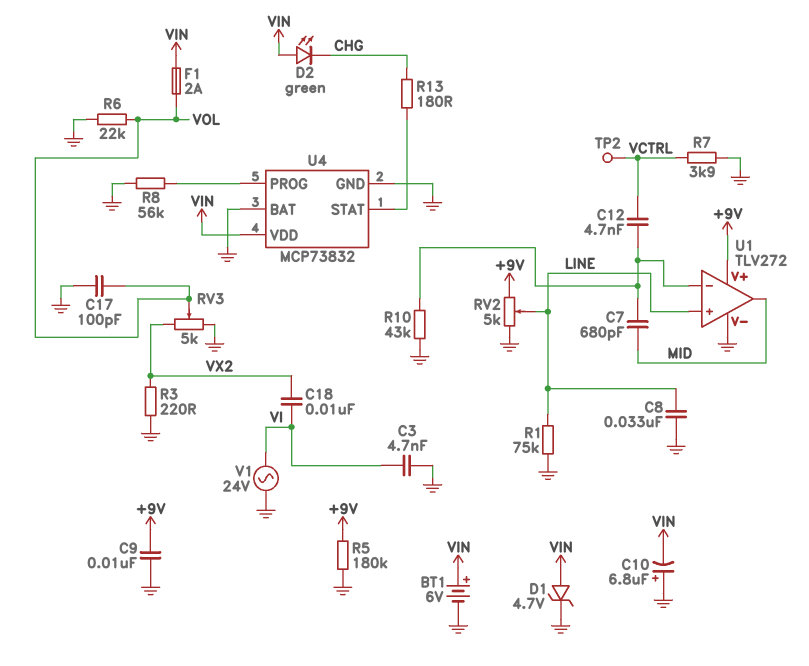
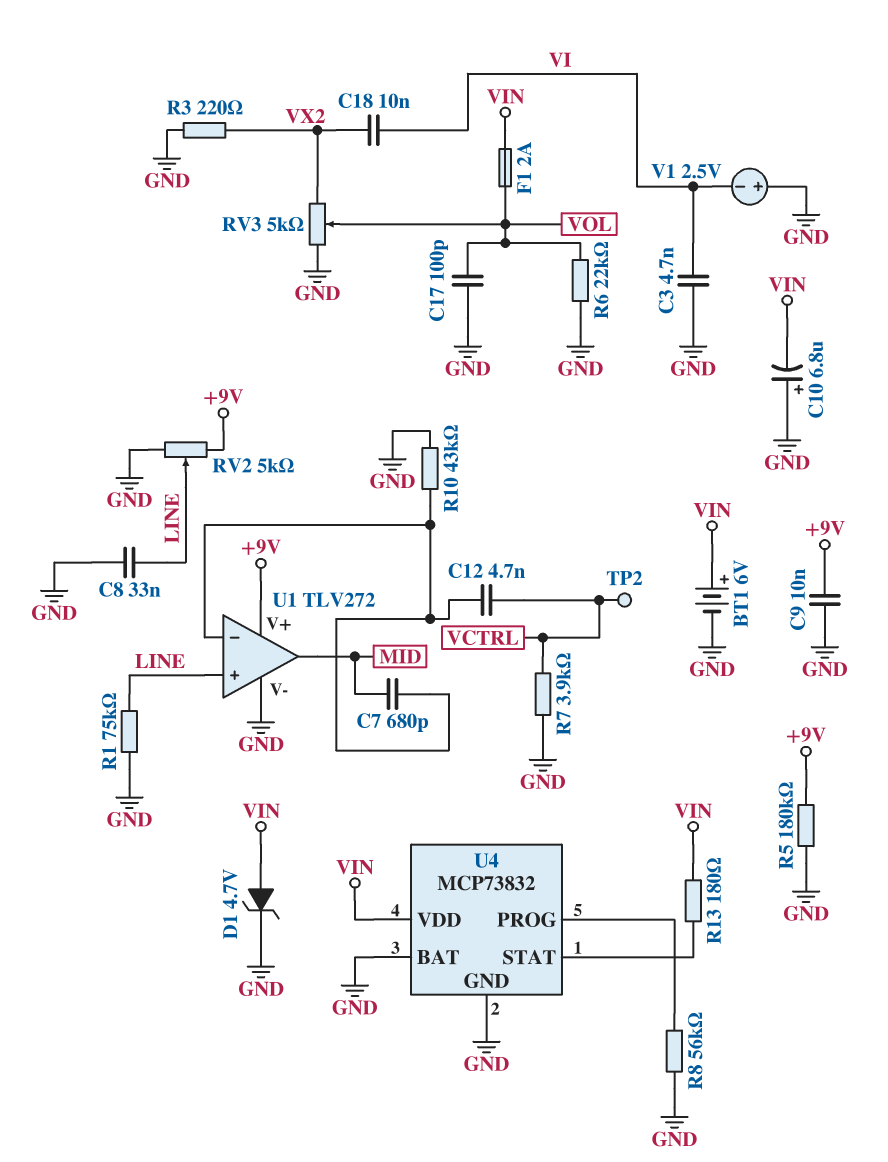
D2: LED green (A VIN, K CHG) -> none
R13: 180 (CHG, U4/STAT) -> 180 (U4/STAT, VIN)
V1: AC 24V (GND, VI) -> 2.5V (plus GND, minus VI)

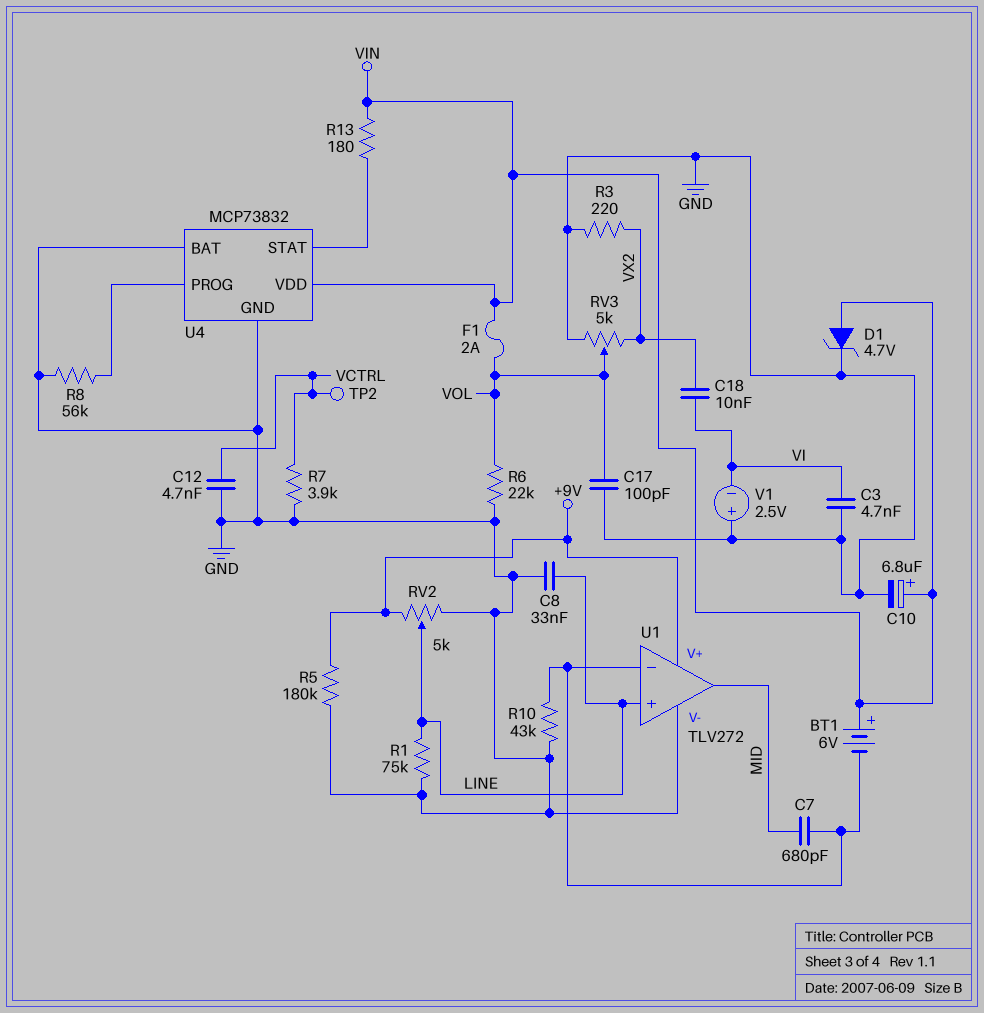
BT1: 6V (plus VIN, minus GND) -> 6V (plus VIN, minus U1/in-)
C9: 10nF (+9V, GND) -> none
C10: 6.8uF (plus GND, minus VIN) -> 6.8uF (plus VIN, minus GND)
C12: 4.7nF (U1/in-, VCTRL) -> 4.7nF (GND, VCTRL)

